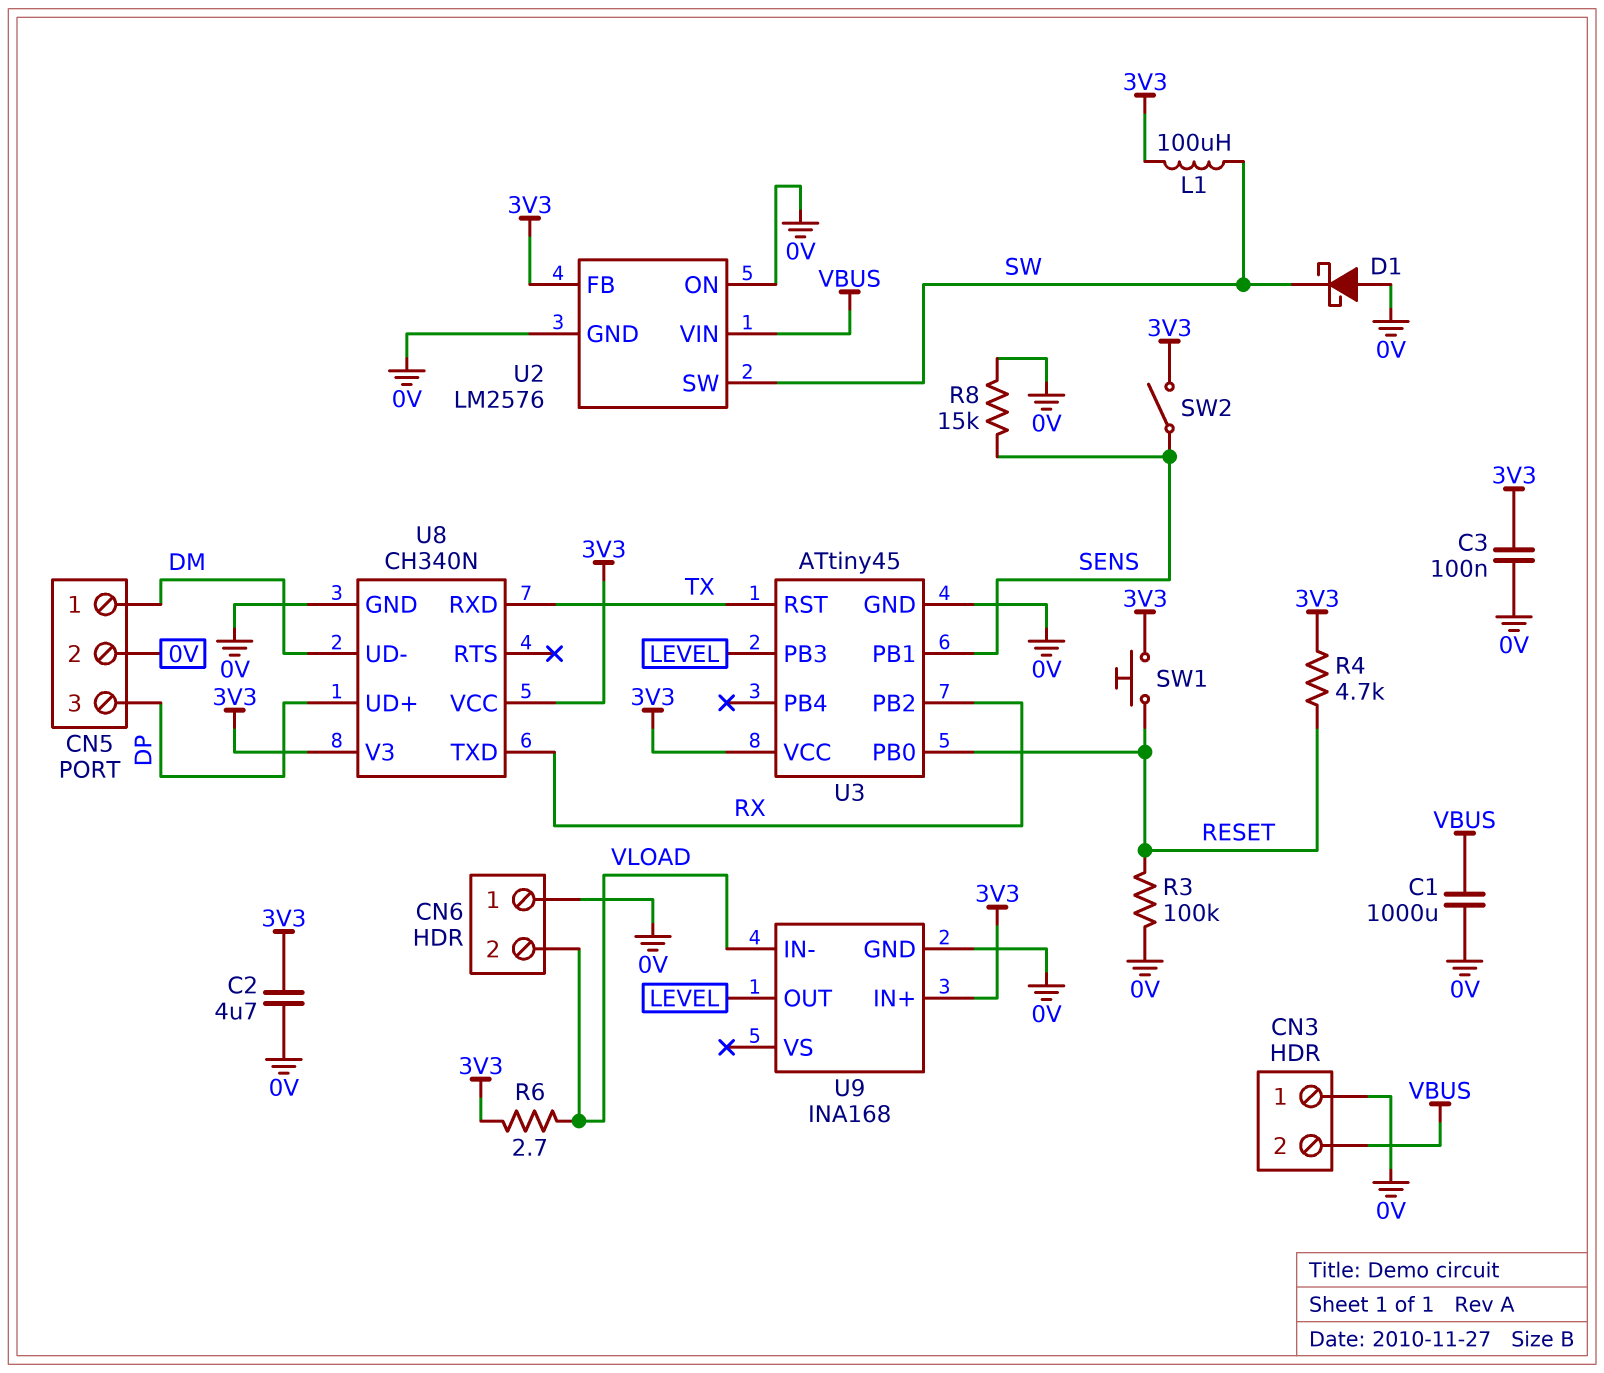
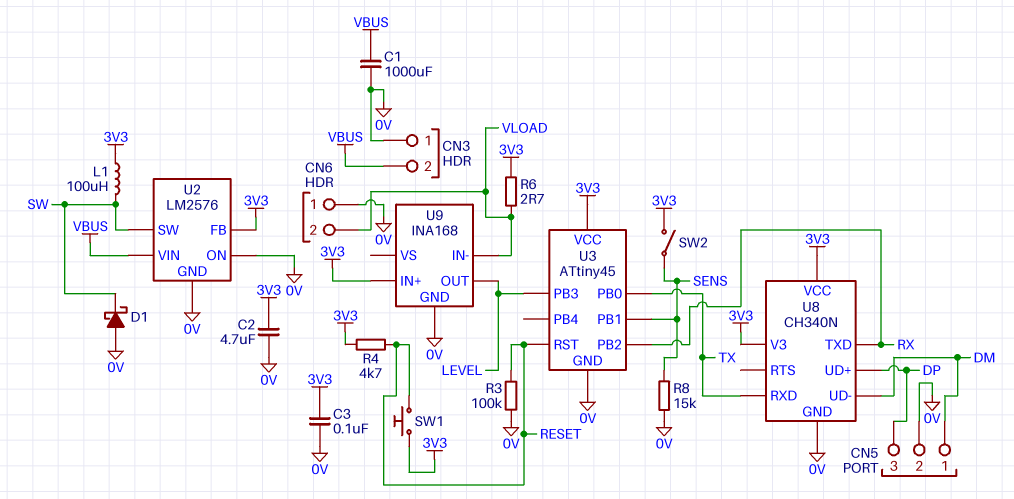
U3 pin PB0: RESET -> TX
U3 pin RST: TX -> RESET

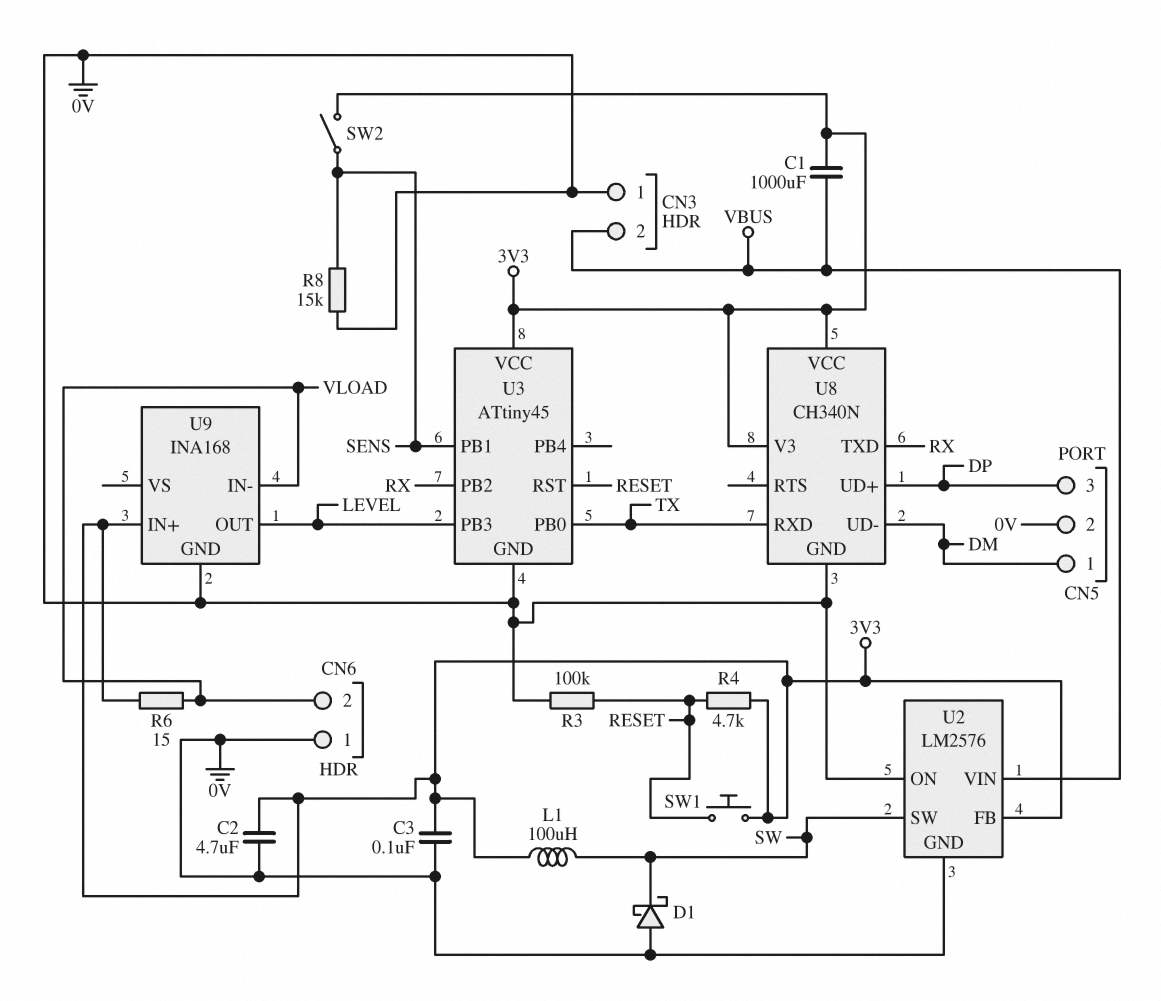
C1: 1000uF (0V, VBUS) -> 1000uF (3V3, VBUS)
R6: 2.7 (3V3, VLOAD) -> 15 (3V3, VLOAD)

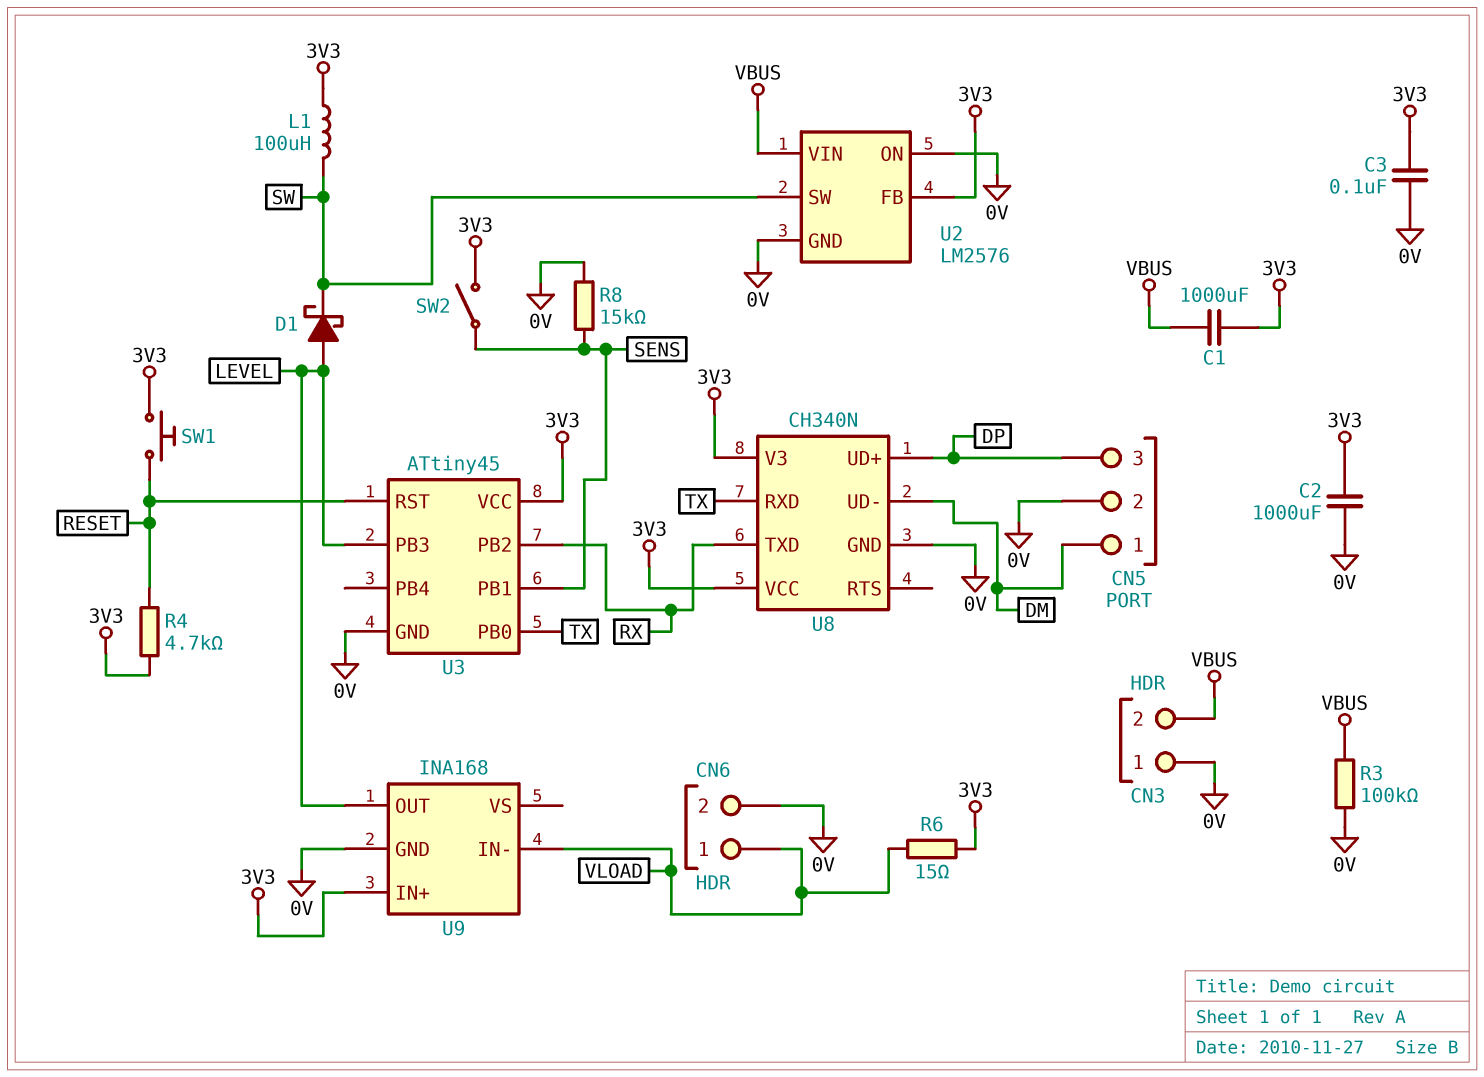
C2: 4.7uF (0V, 3V3) -> 1000uF (0V, 3V3)
CN6 pin 1: 0V -> VLOAD
CN6 pin 2: VLOAD -> 0V
D1: schottky (A 0V, K SW) -> schottky (A LEVEL, K SW)
R3: 100k (0V, RESET) -> 100k (0V, VBUS)

